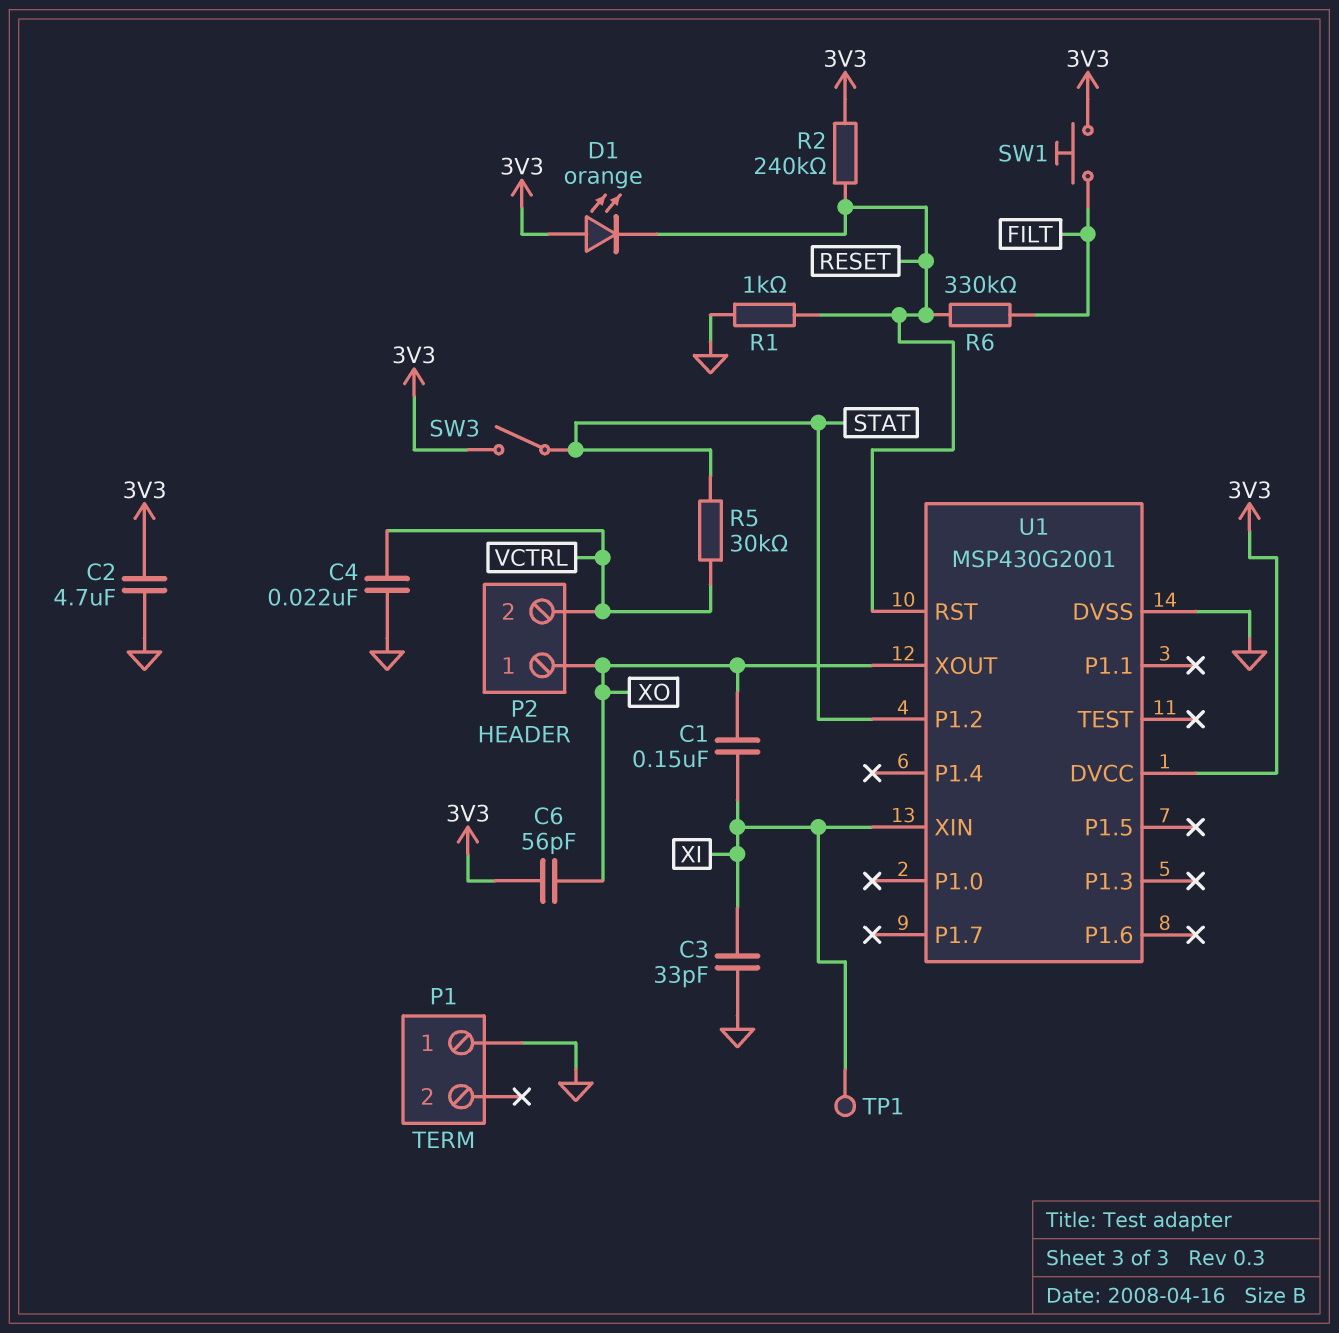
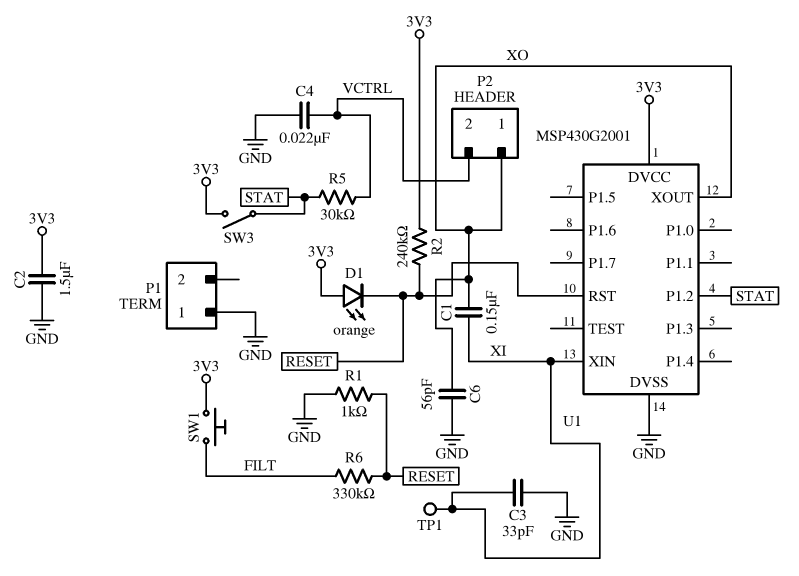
C2: 4.7uF (3V3, GND) -> 1.5uF (3V3, GND)
C6: 56pF (3V3, XO) -> 56pF (GND, XO)

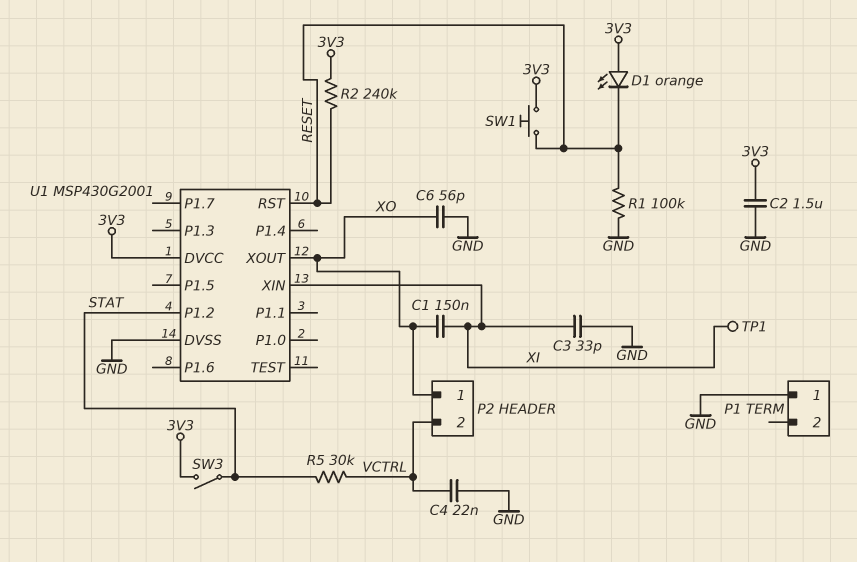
R1: 1k (GND, RESET) -> 100k (GND, RESET)
R6: 330k (FILT, RESET) -> none
SW1: button (3V3, FILT) -> button (3V3, RESET)

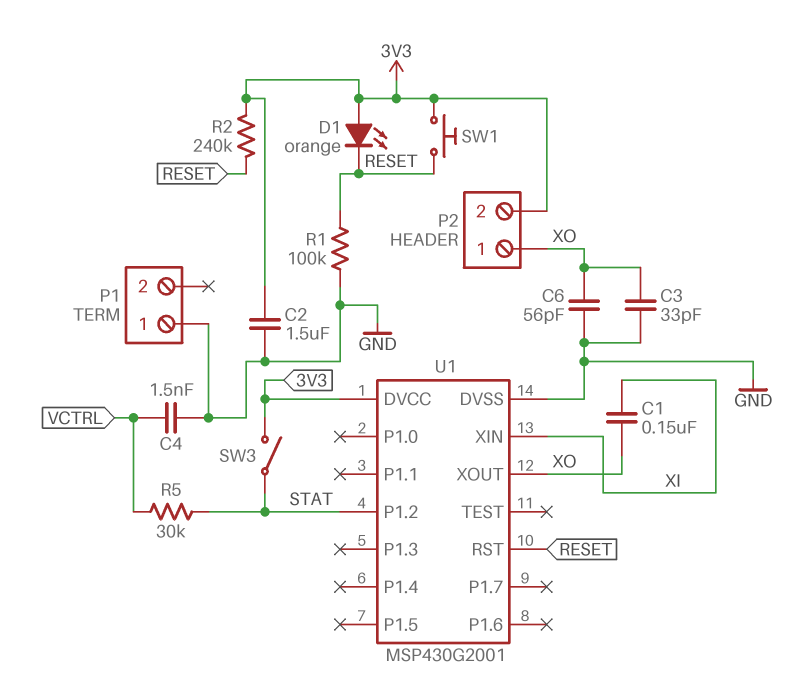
C3: 33pF (GND, XI) -> 33pF (GND, XO)
C4: 22nF (GND, VCTRL) -> 1.5nF (GND, VCTRL)
P2 pin 2: VCTRL -> 3V3
TP1: test point (XI) -> none

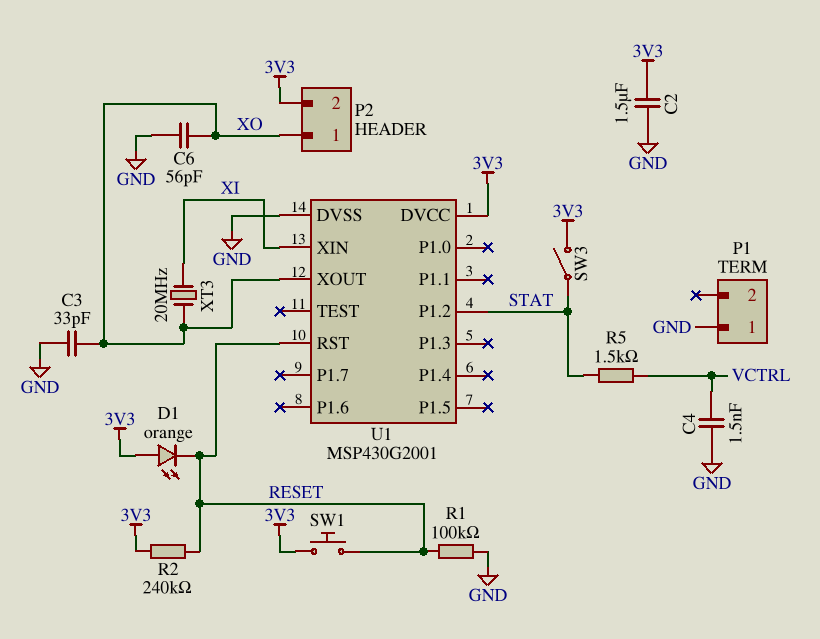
C1: 150nF (XI, XO) -> none
R5: 30k (STAT, VCTRL) -> 1.5k (STAT, VCTRL)
XT3: none -> 20MHz (XI, XO)

